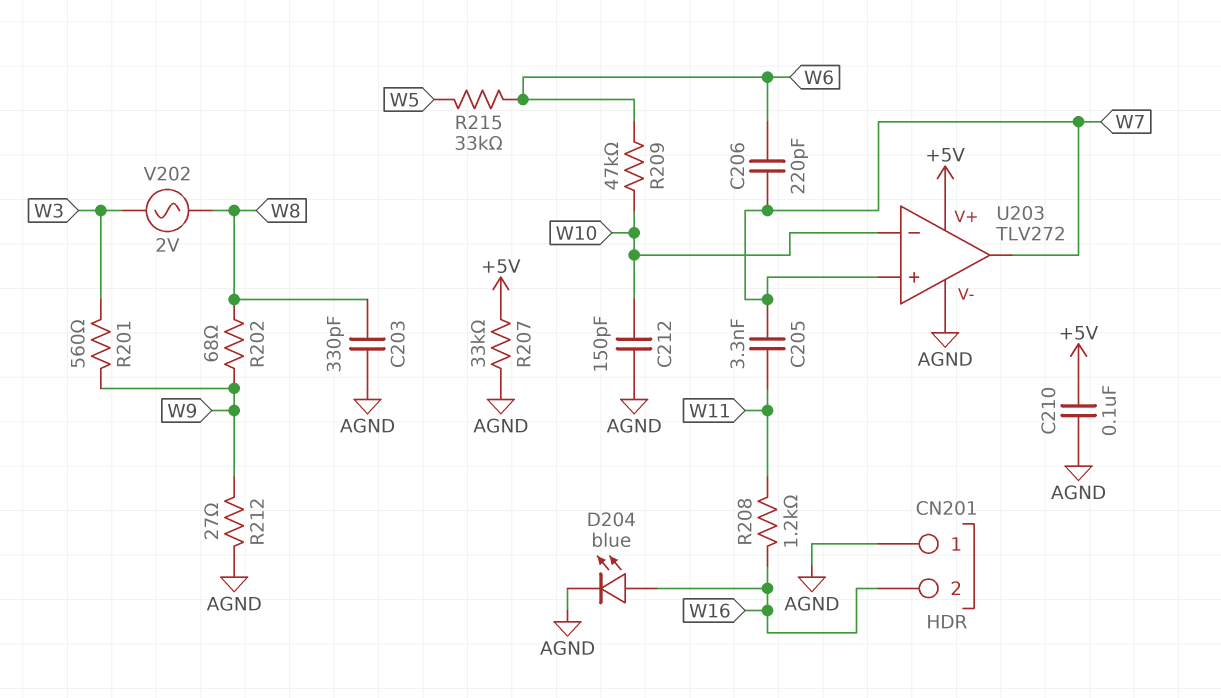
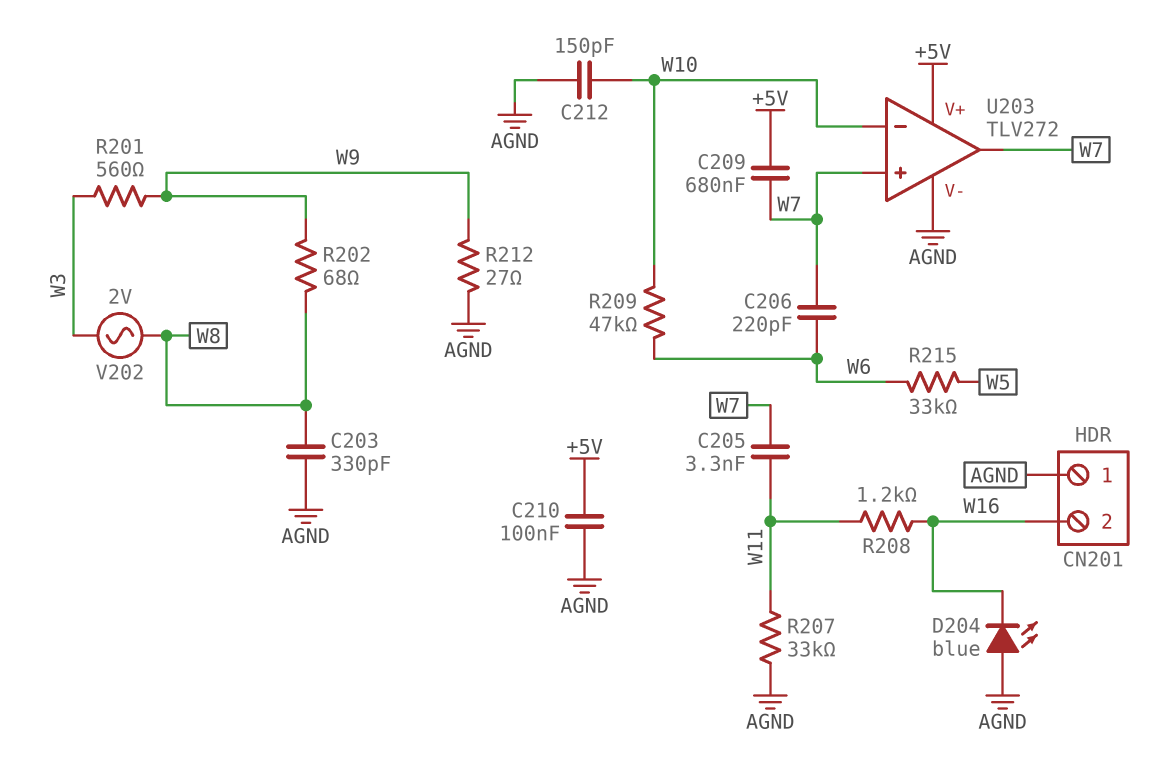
C209: none -> 680nF (+5V, W7)
D204: LED blue (A W16, K AGND) -> LED blue (A AGND, K W16)
R207: 33k (+5V, AGND) -> 33k (AGND, W11)

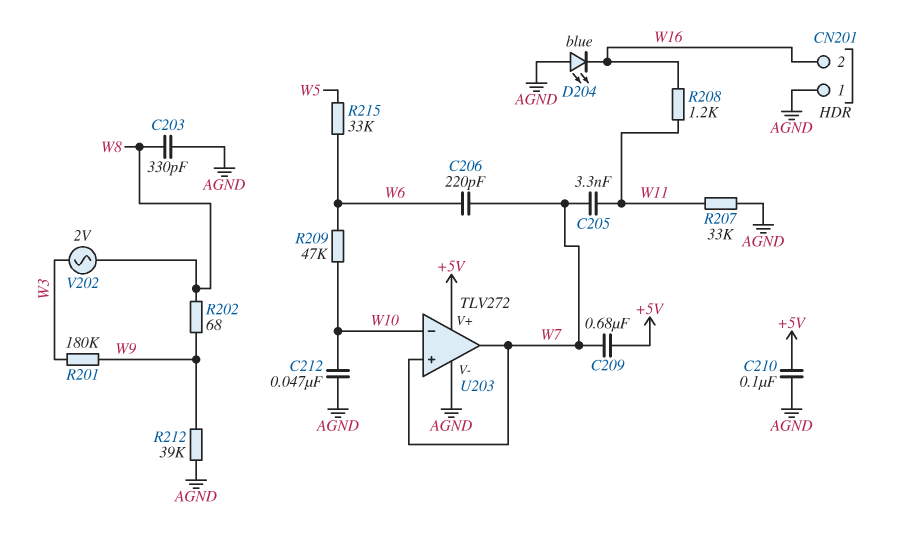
C212: 150pF (AGND, W10) -> 47nF (AGND, W10)
R201: 560 (W3, W9) -> 180k (W3, W9)
R212: 27 (AGND, W9) -> 39k (AGND, W9)

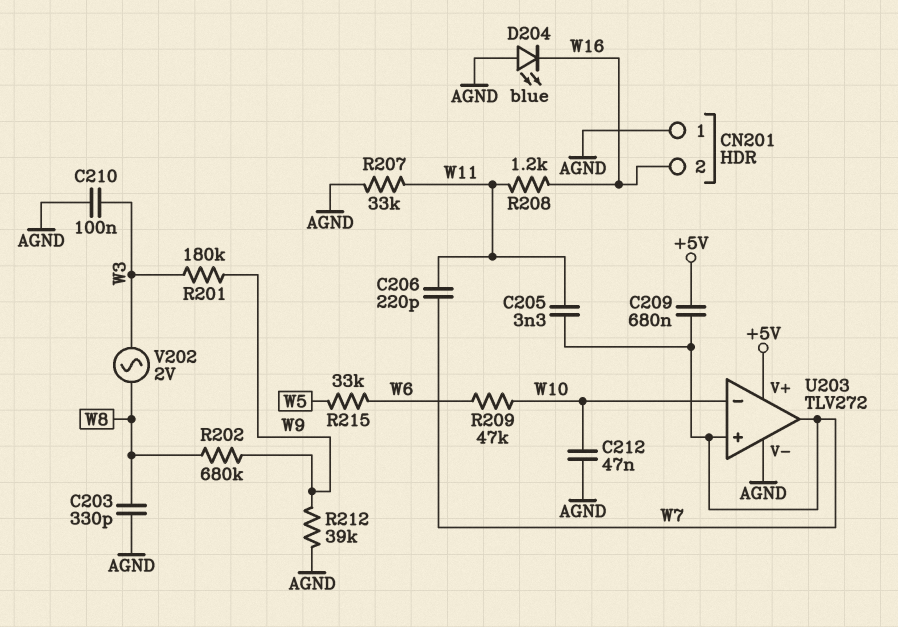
C206: 220pF (W6, W7) -> 220pF (W7, W11)
C210: 100nF (+5V, AGND) -> 100nF (AGND, W3)
R202: 68 (W8, W9) -> 680k (W8, W9)

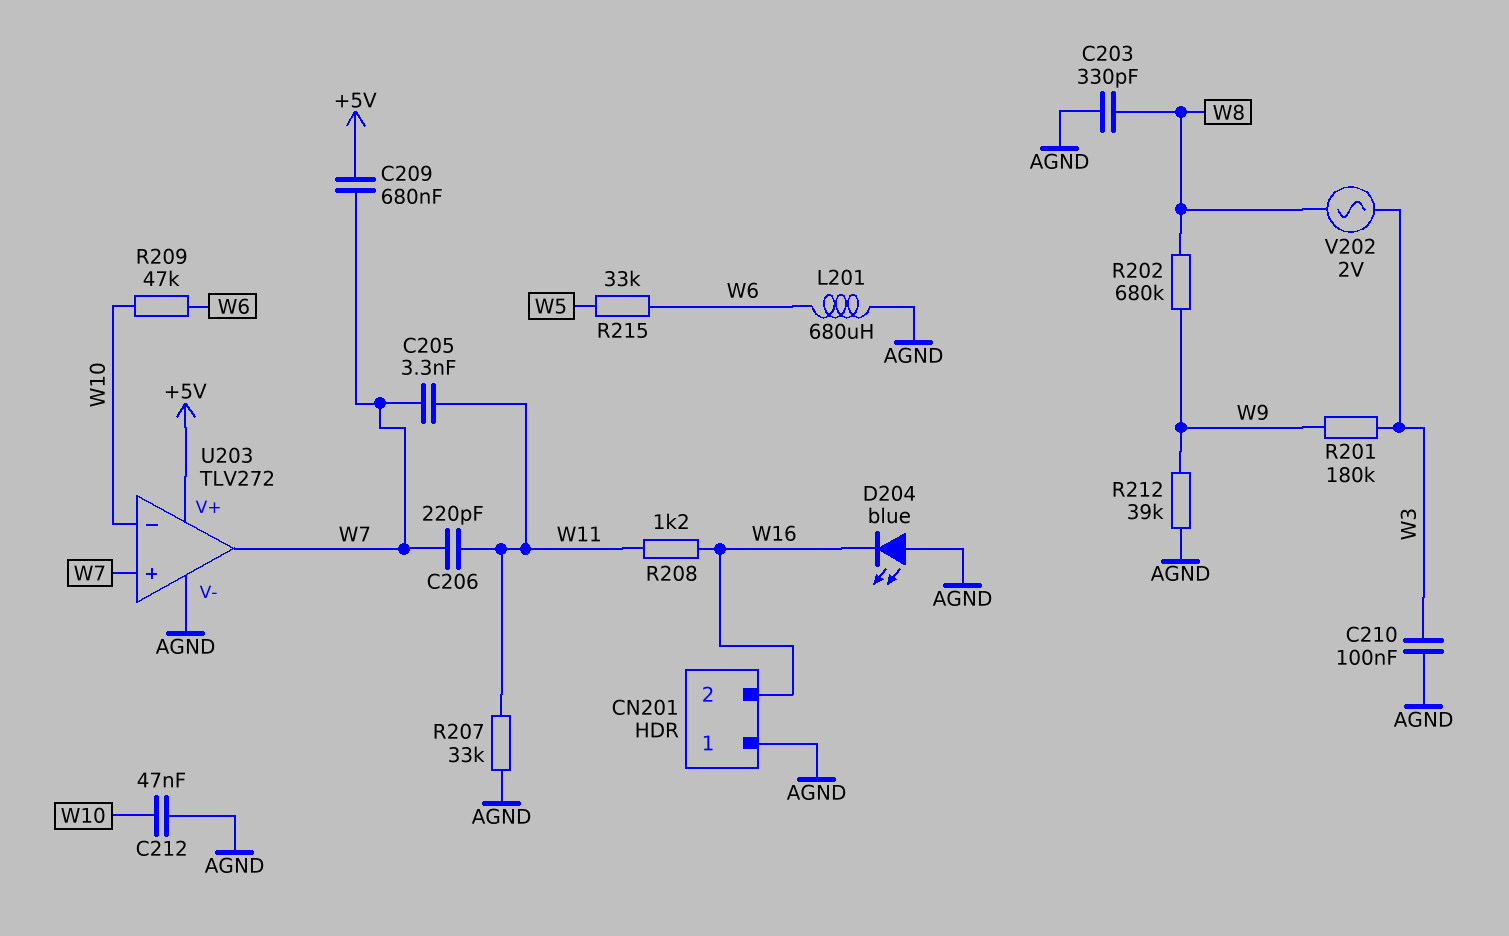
L201: none -> 680uH (AGND, W6)

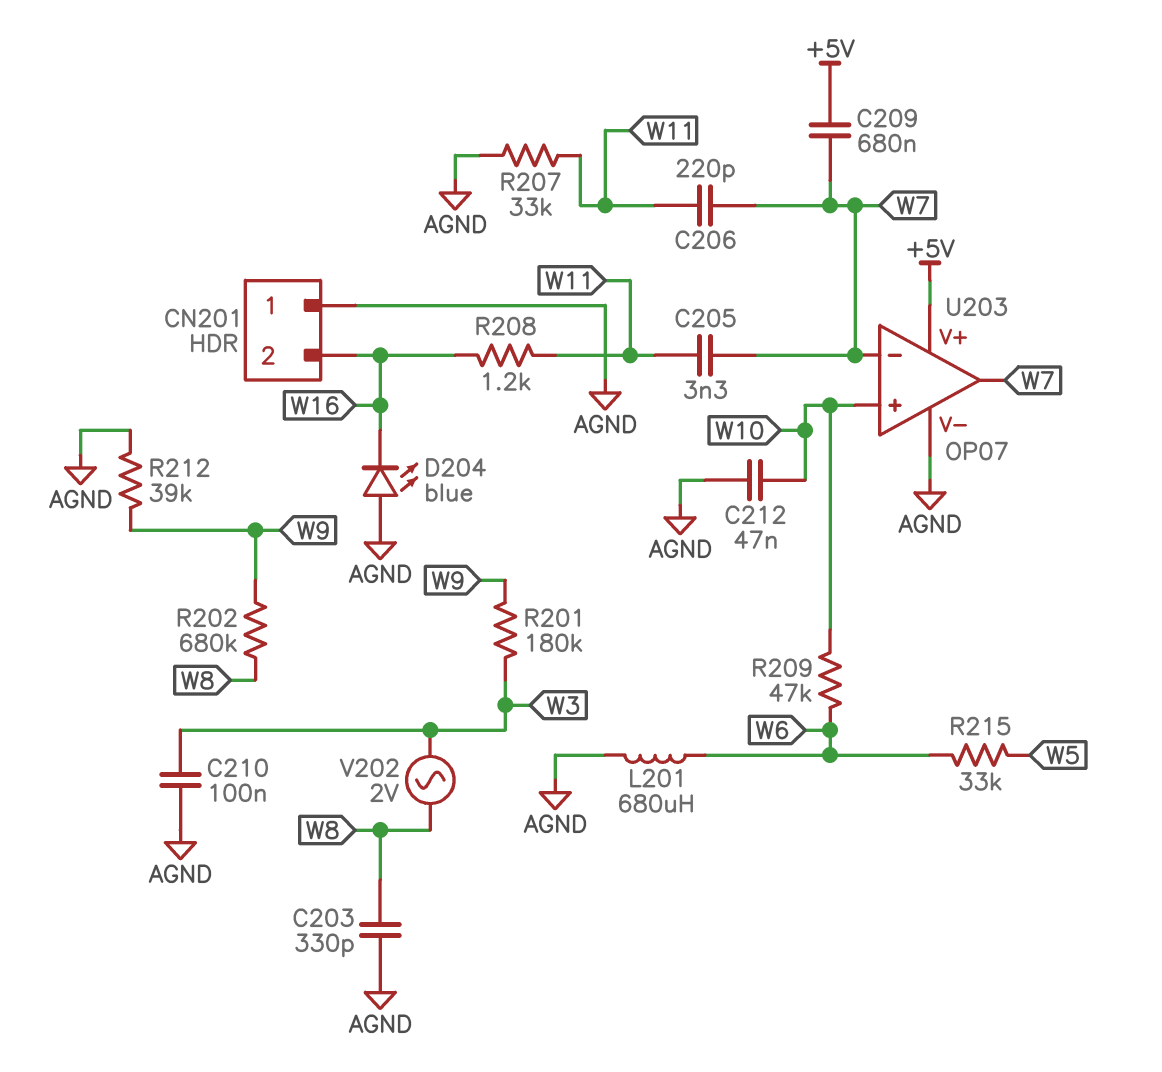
U203: TLV272 -> OP07
U203 pin in+: W7 -> W10
U203 pin in-: W10 -> W7

